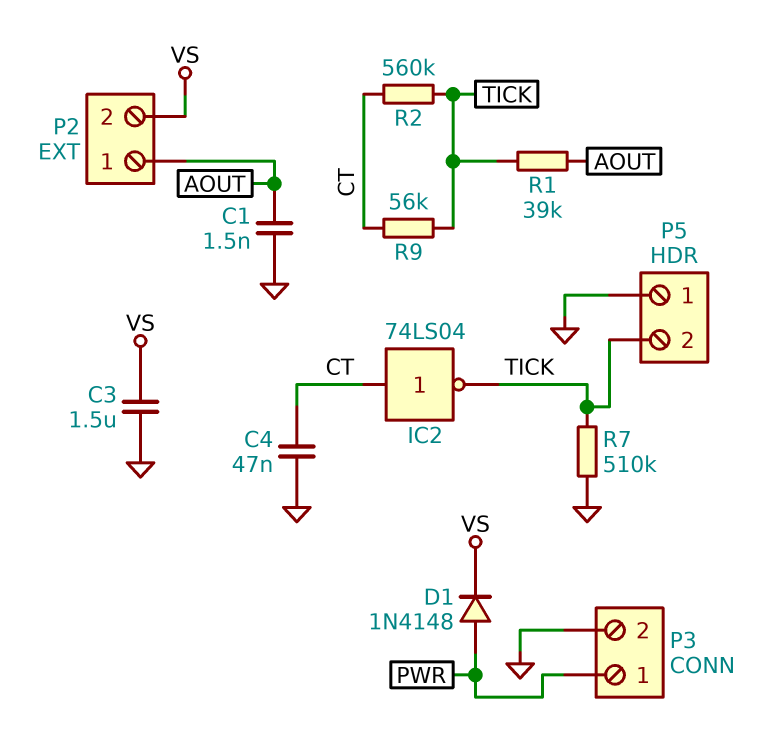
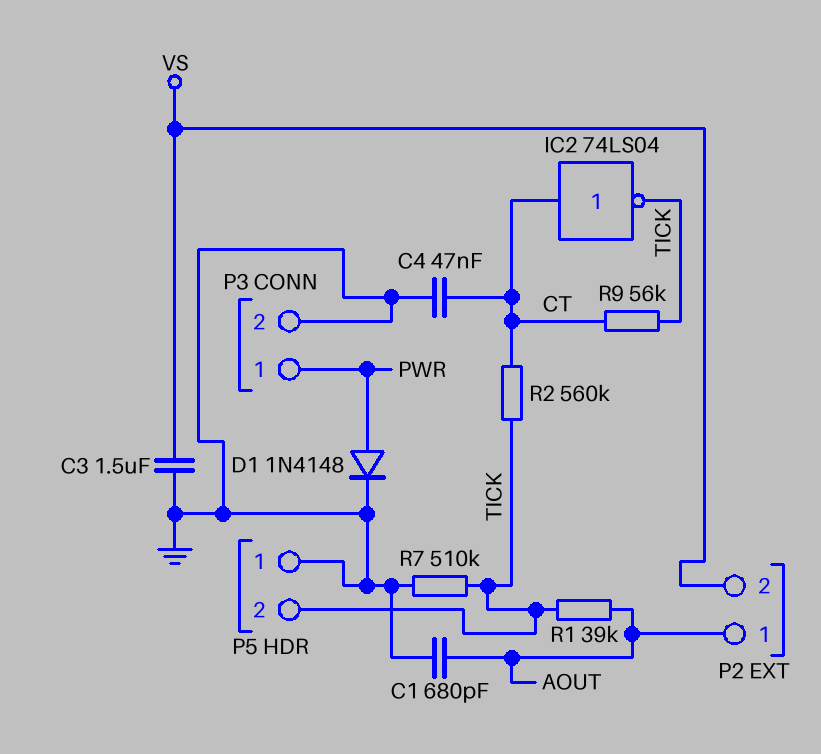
C1: 1.5nF (AOUT, GND) -> 680pF (AOUT, GND)
D1: diode 1N4148 (A PWR, K VS) -> diode 1N4148 (A PWR, K GND)

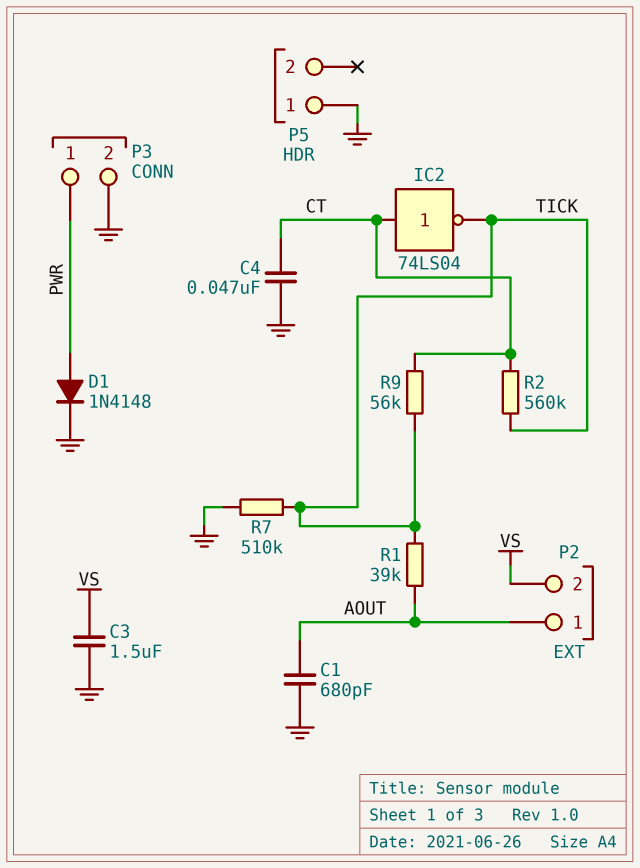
P5 pin 2: TICK -> none

